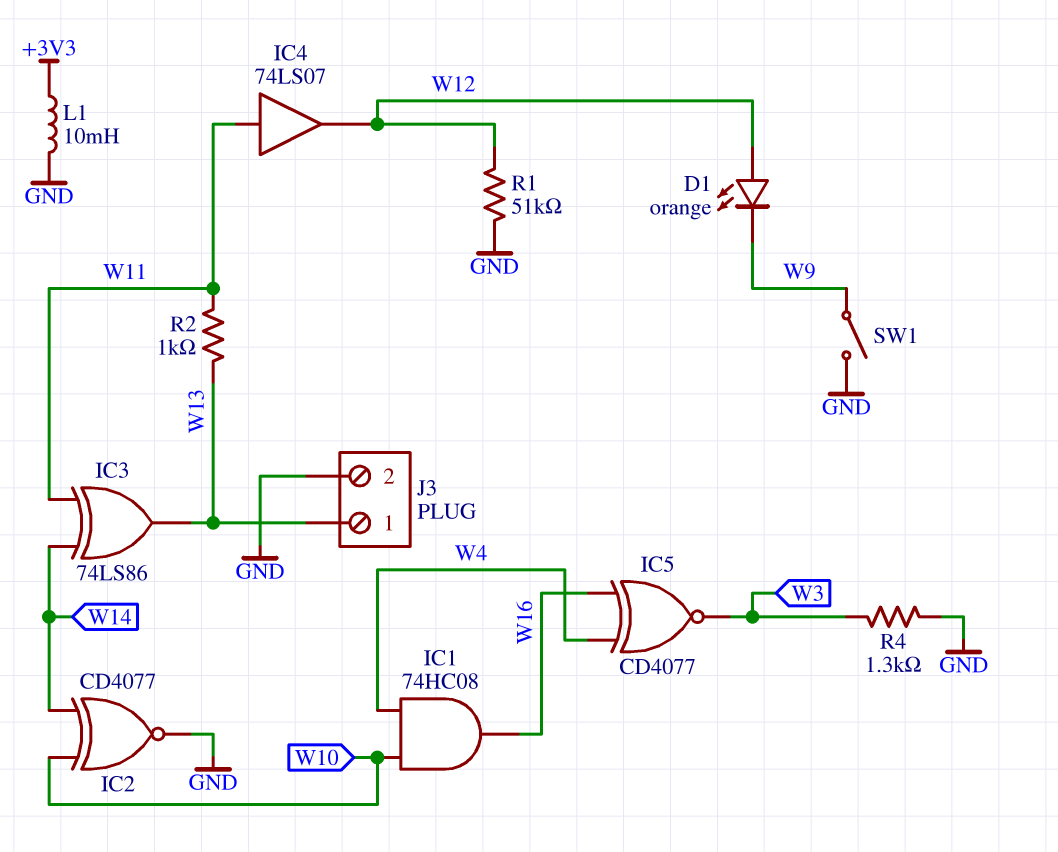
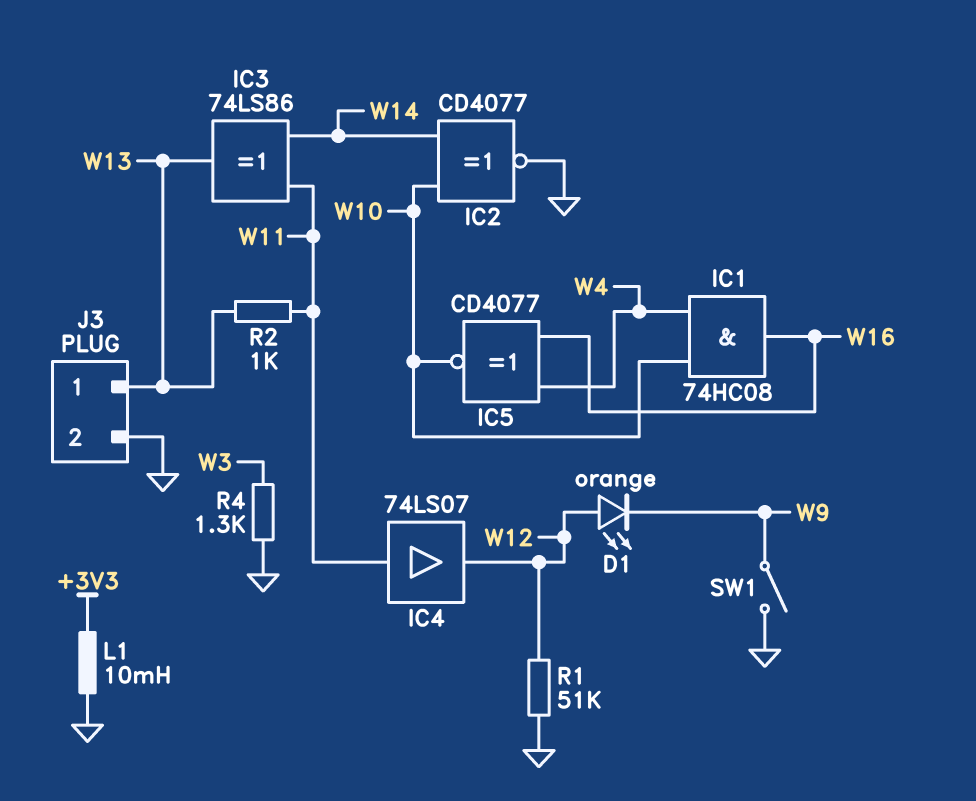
IC5: XNOR CD4077 (in W4, in W16, out W3) -> XNOR CD4077 (in W4, in W16, out W10)

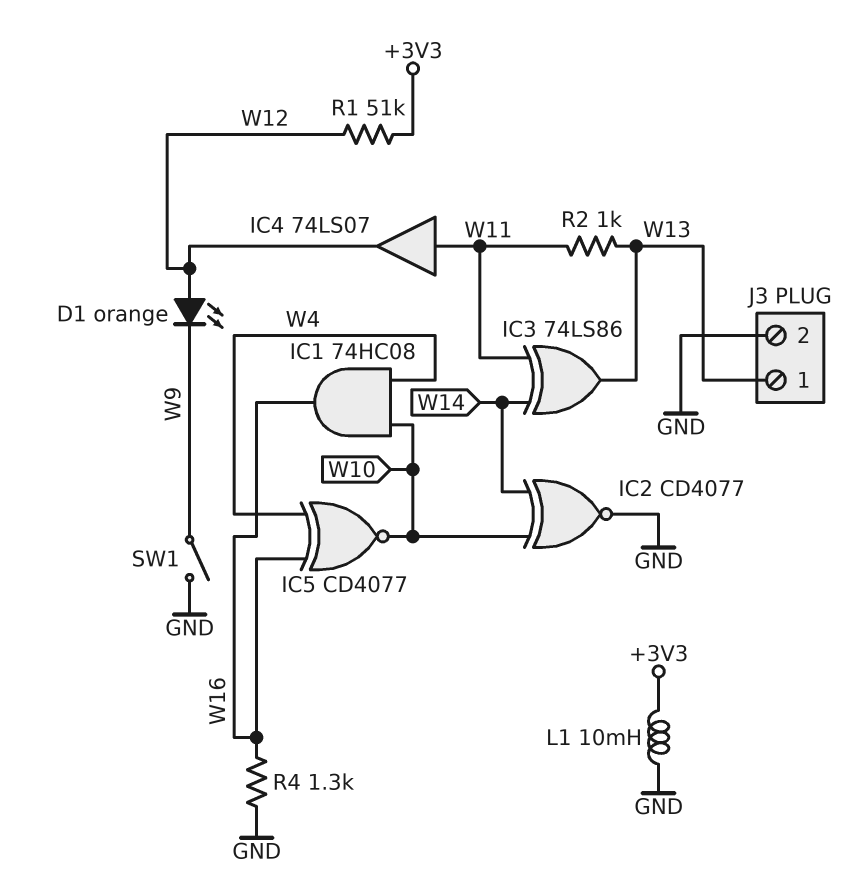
R1: 51k (GND, W12) -> 51k (+3V3, W12)
R4: 1.3k (GND, W3) -> 1.3k (GND, W16)

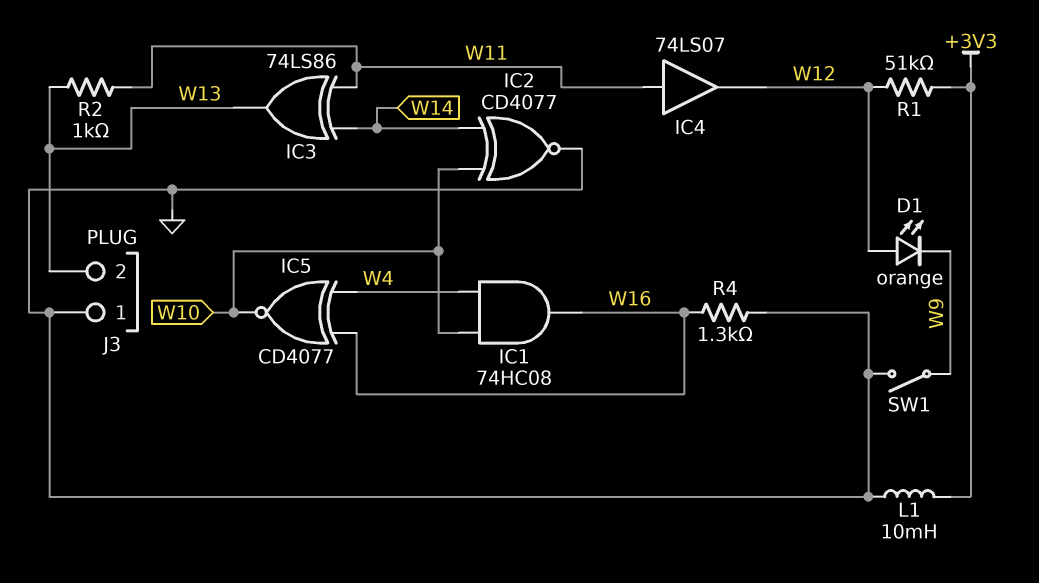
J3 pin 1: W13 -> GND
J3 pin 2: GND -> W13

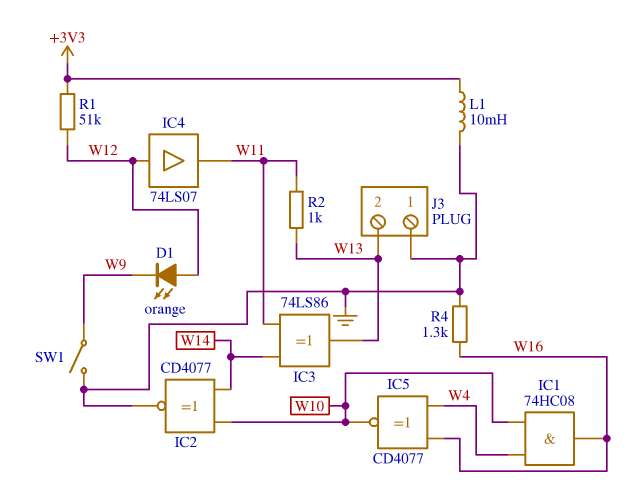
IC4: buffer 74LS07 (in W11, out W12) -> buffer 74LS07 (in W12, out W11)

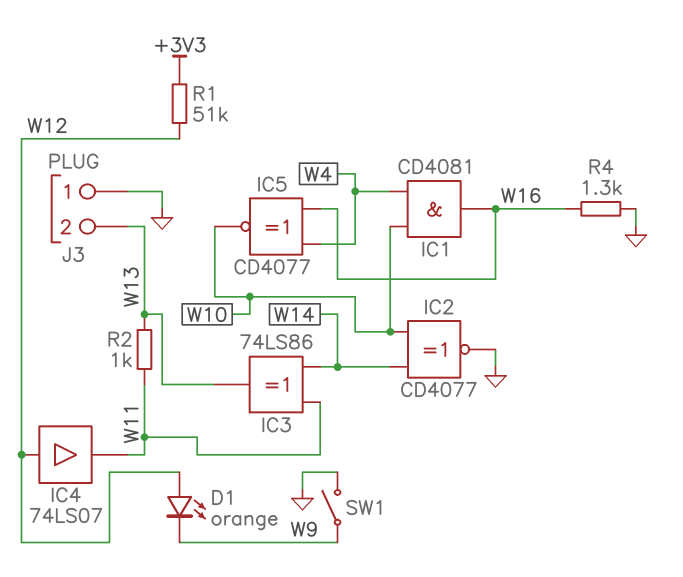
IC1: AND 74HC08 (in W4, in W10, out W16) -> AND CD4081 (in W4, in W10, out W16)
L1: 10mH (+3V3, GND) -> none

